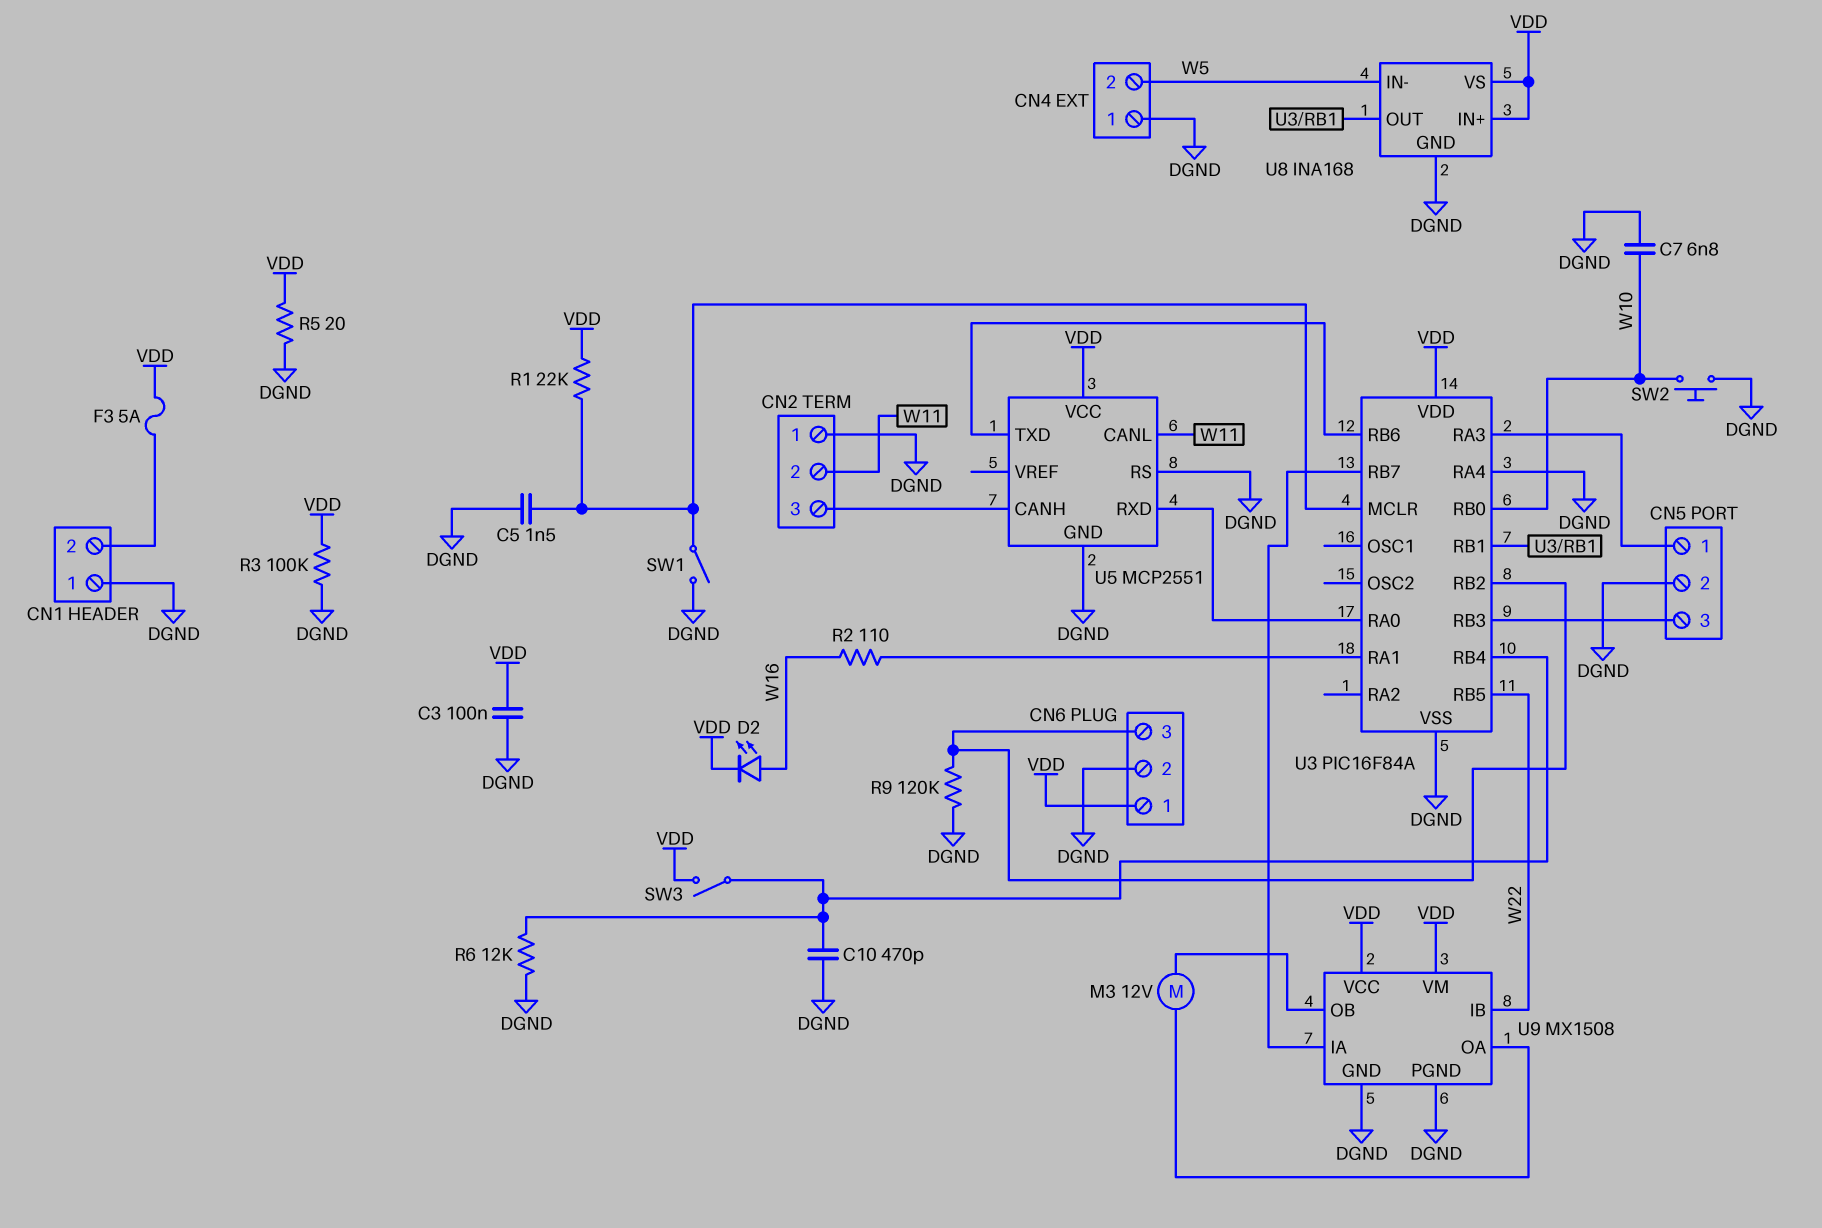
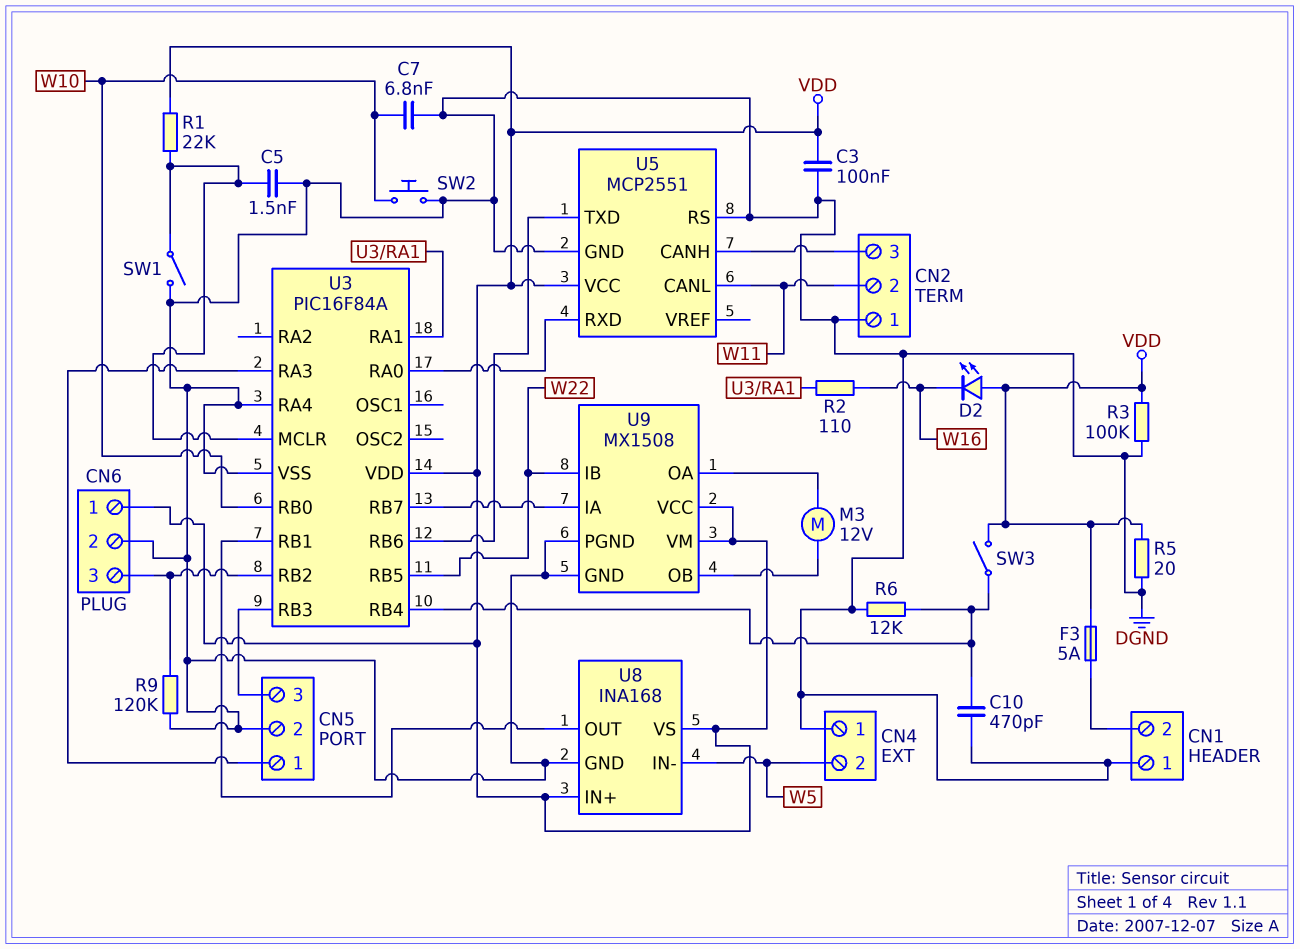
D2: LED (A W16, K VDD) -> LED (A VDD, K W16)

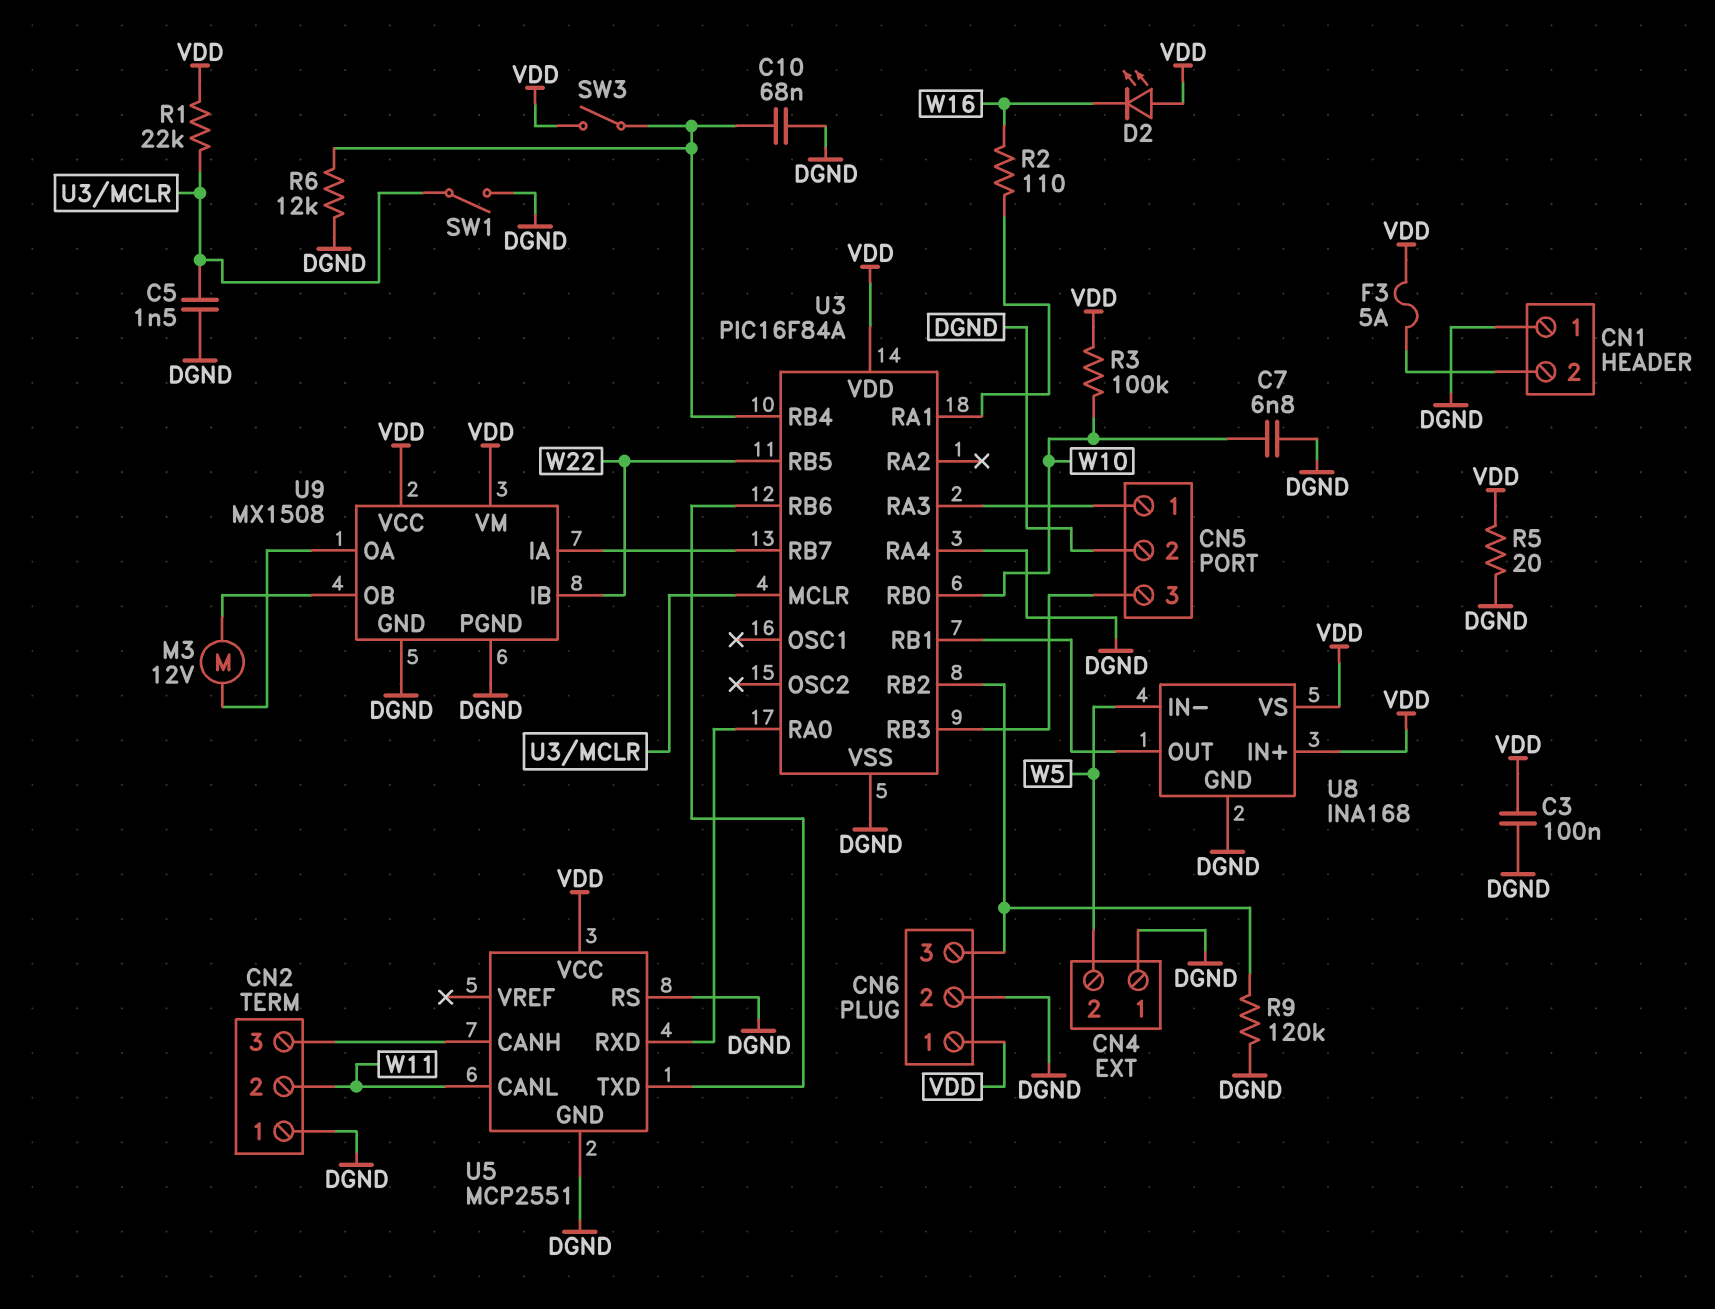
C10: 470pF (DGND, U3/RB4) -> 68nF (DGND, U3/RB4)
R3: 100k (DGND, VDD) -> 100k (VDD, W10)
SW2: button (DGND, W10) -> none

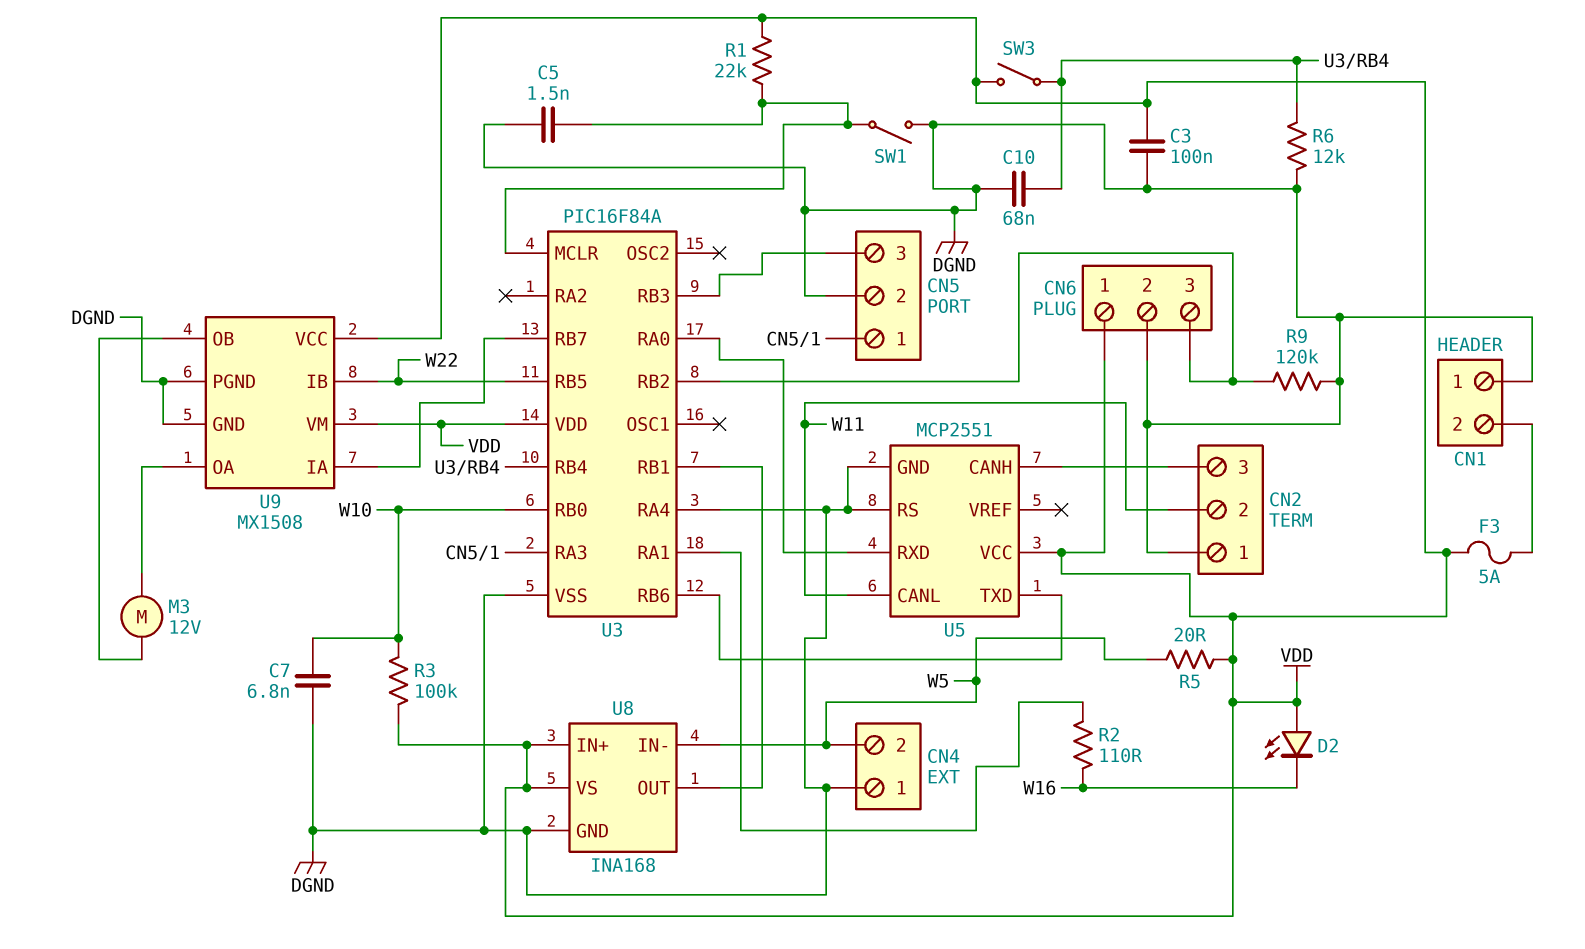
R5: 20 (DGND, VDD) -> 20 (VDD, W5)

